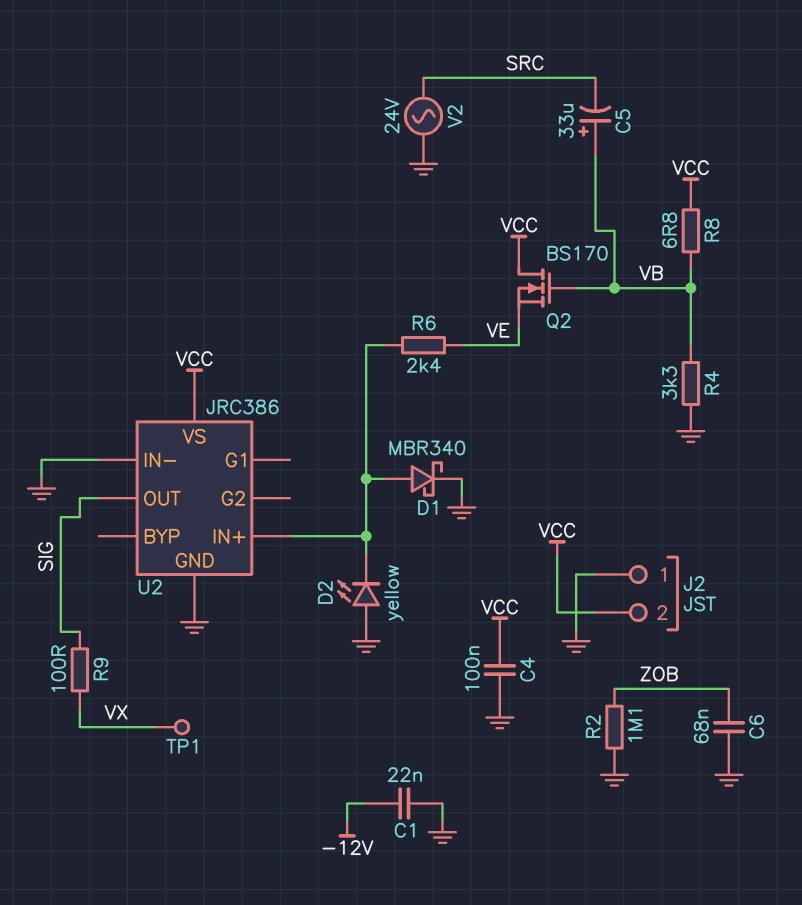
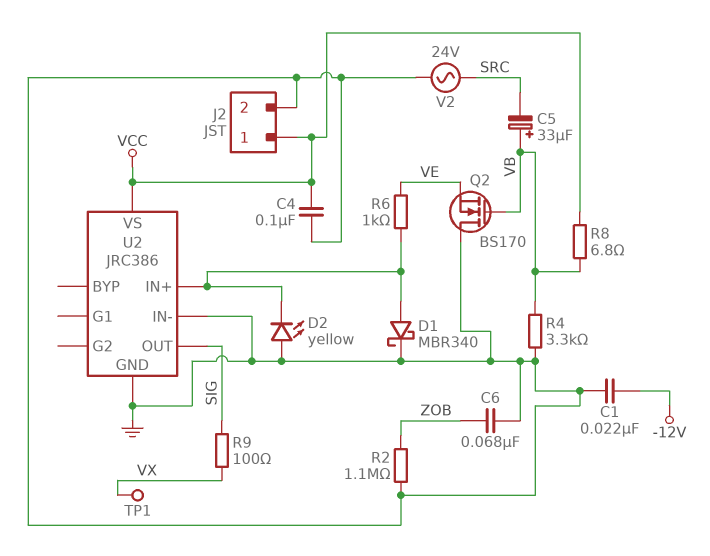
J2 pin 1: GND -> VCC
J2 pin 2: VCC -> GND
Q2: NMOS BS170 (G VB, D VCC, S VE) -> NMOS BS170 (G VB, D GND, S VE)
R6: 2.4k (U2/IN+, VE) -> 1k (U2/IN+, VE)

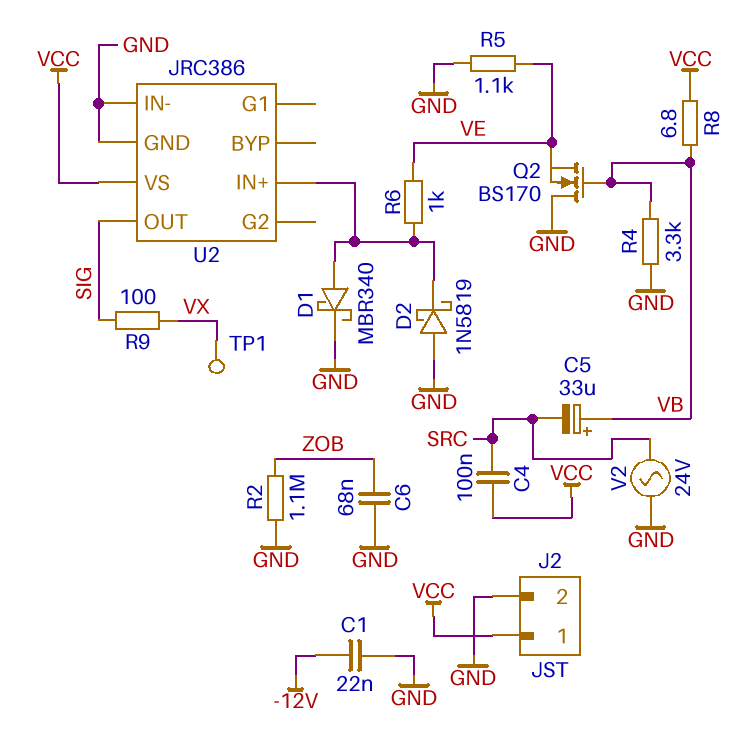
C4: 100nF (GND, VCC) -> 100nF (SRC, VCC)
D2: LED yellow (A GND, K U2/IN+) -> schottky 1N5819 (A GND, K U2/IN+)
R5: none -> 1.1k (GND, VE)

